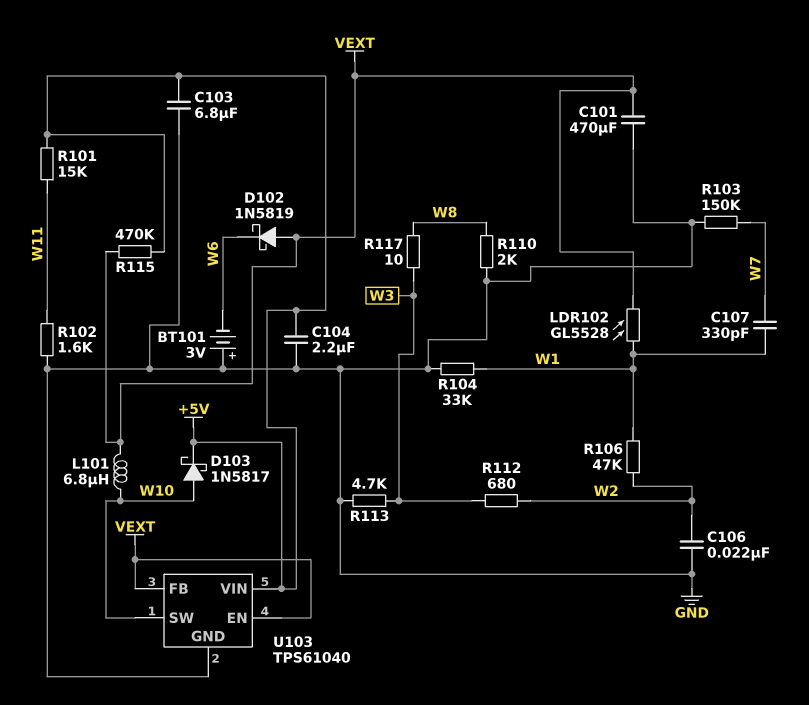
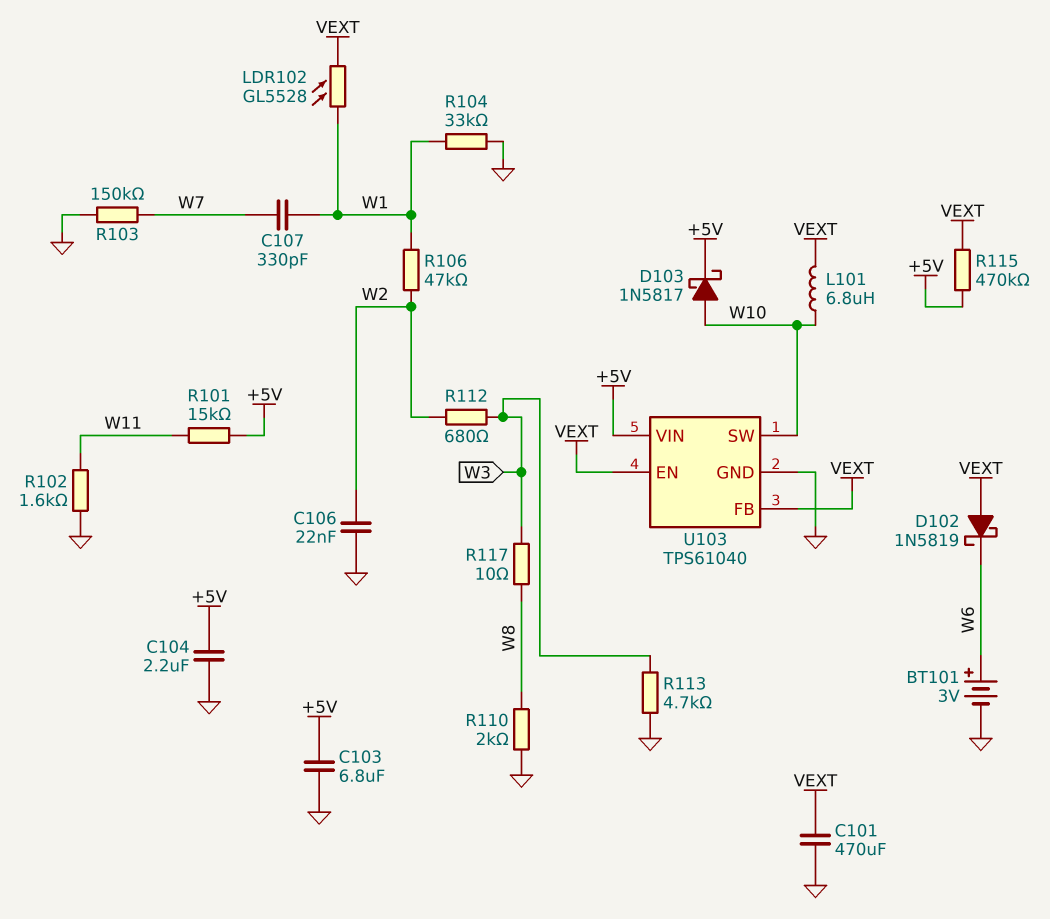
BT101: 3V (plus GND, minus W6) -> 3V (plus W6, minus GND)

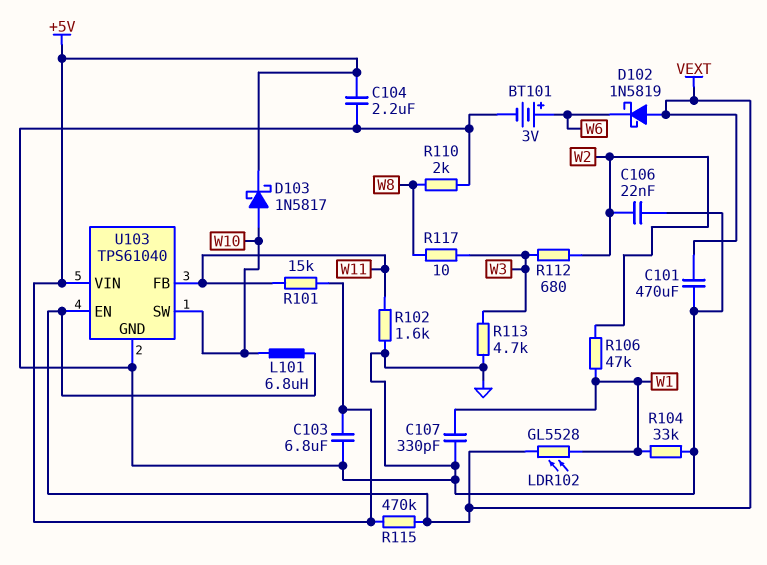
C107: 330pF (W1, W7) -> 330pF (GND, W1)
R103: 150k (GND, W7) -> none
U103 pin FB: VEXT -> W11

